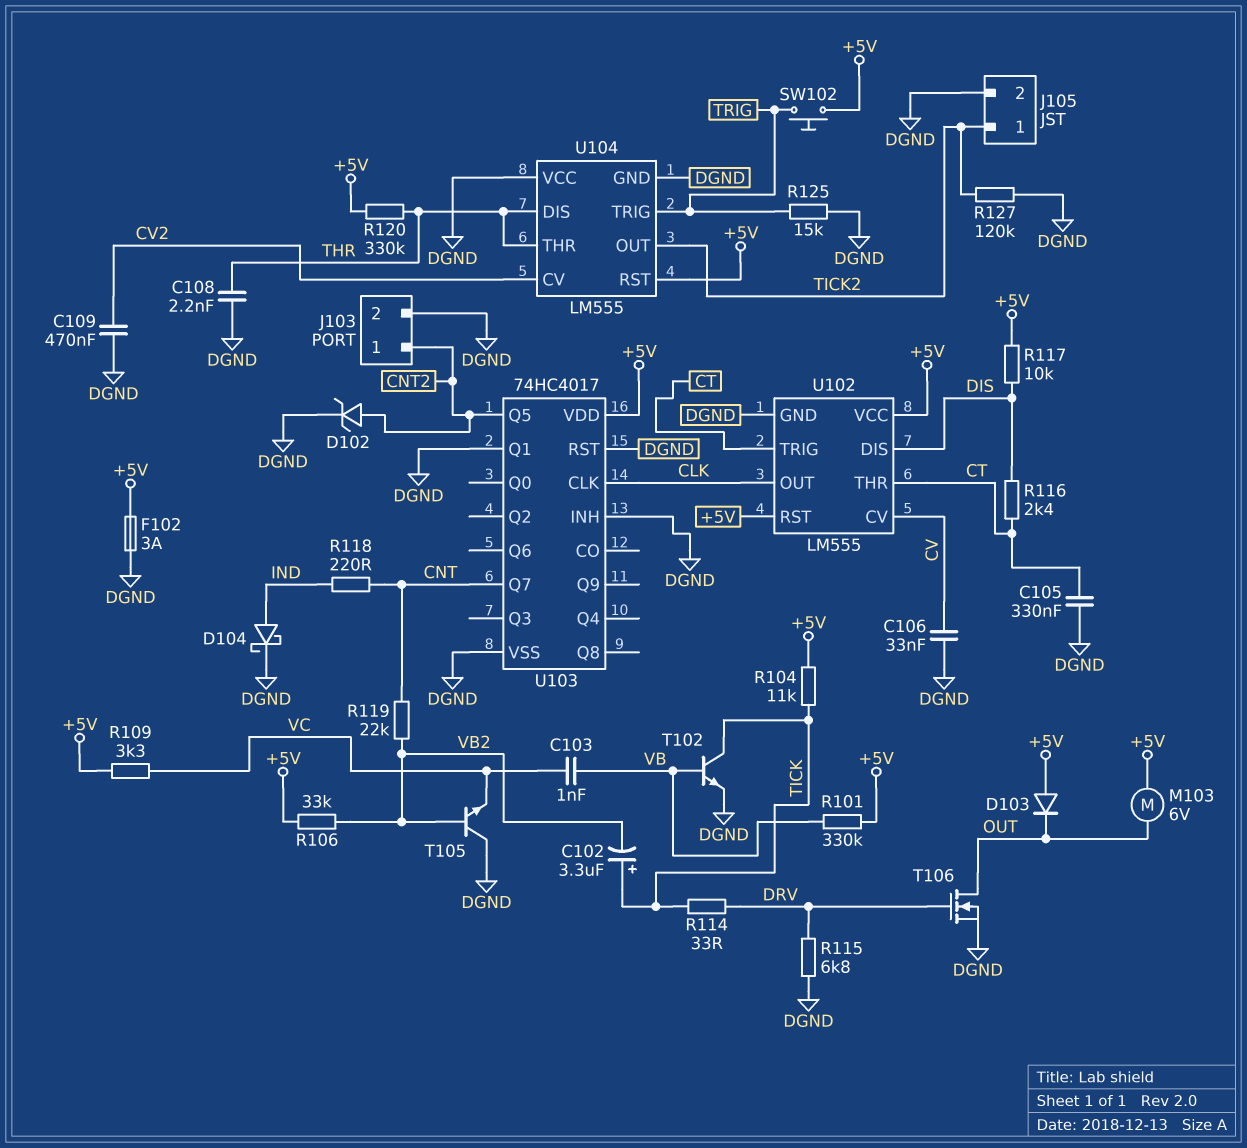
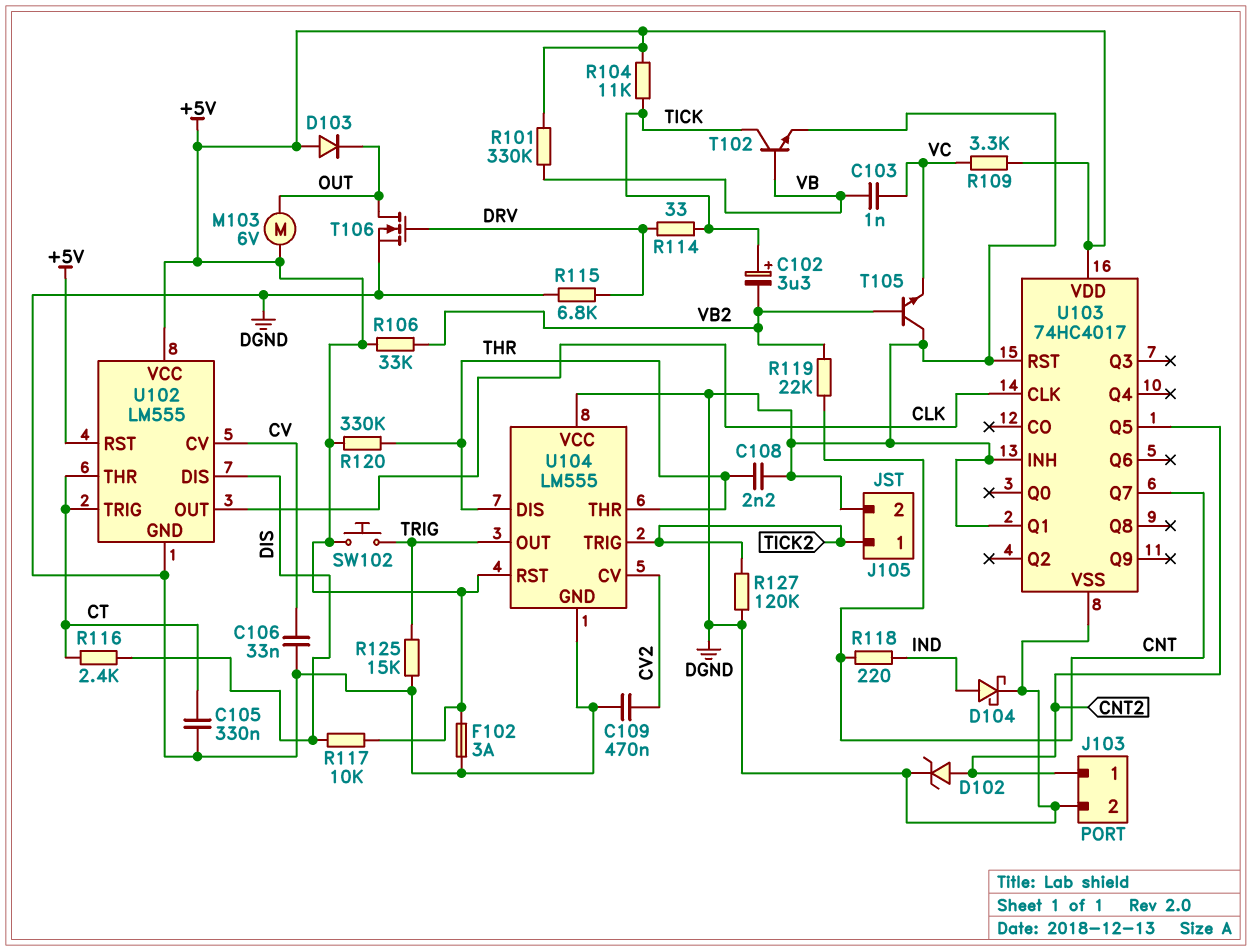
U104 pin OUT: TICK2 -> TRIG
U104 pin TRIG: TRIG -> TICK2

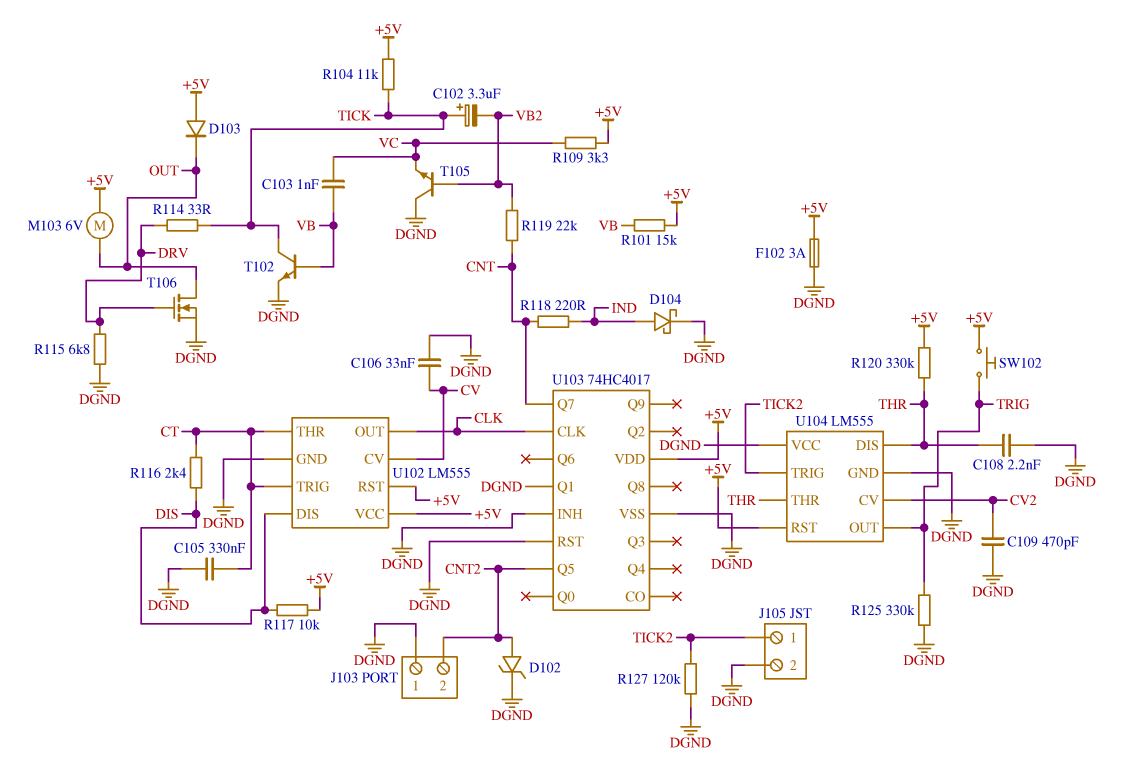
C109: 470nF (CV2, DGND) -> 470pF (CV2, DGND)
J103 pin 1: CNT2 -> DGND
J103 pin 2: DGND -> CNT2
R101: 330k (+5V, VB) -> 15k (+5V, VB)
R106: 33k (+5V, VB2) -> none
R125: 15k (DGND, TRIG) -> 330k (DGND, TRIG)

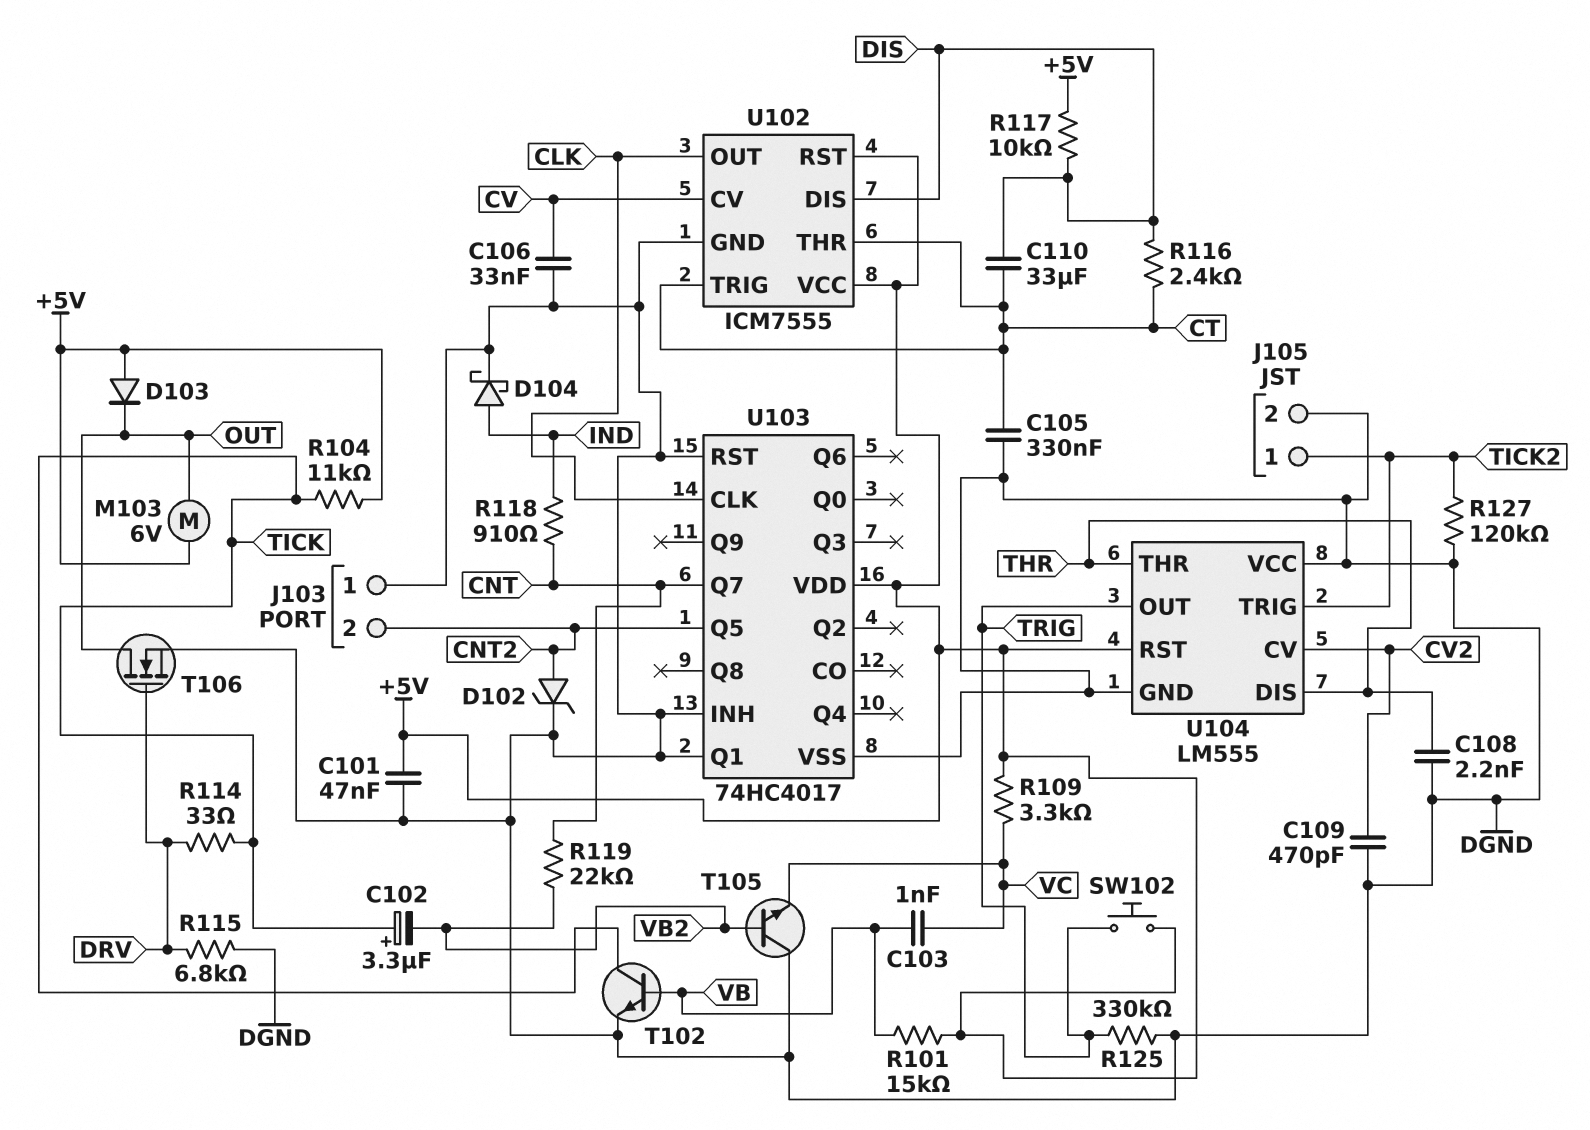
C101: none -> 47nF (+5V, DGND)
C110: none -> 33uF (CT, DIS)
F102: 3A (+5V, DGND) -> none
R118: 220 (CNT, IND) -> 910 (CNT, IND)
R120: 330k (+5V, THR) -> none
U102: LM555 -> ICM7555

